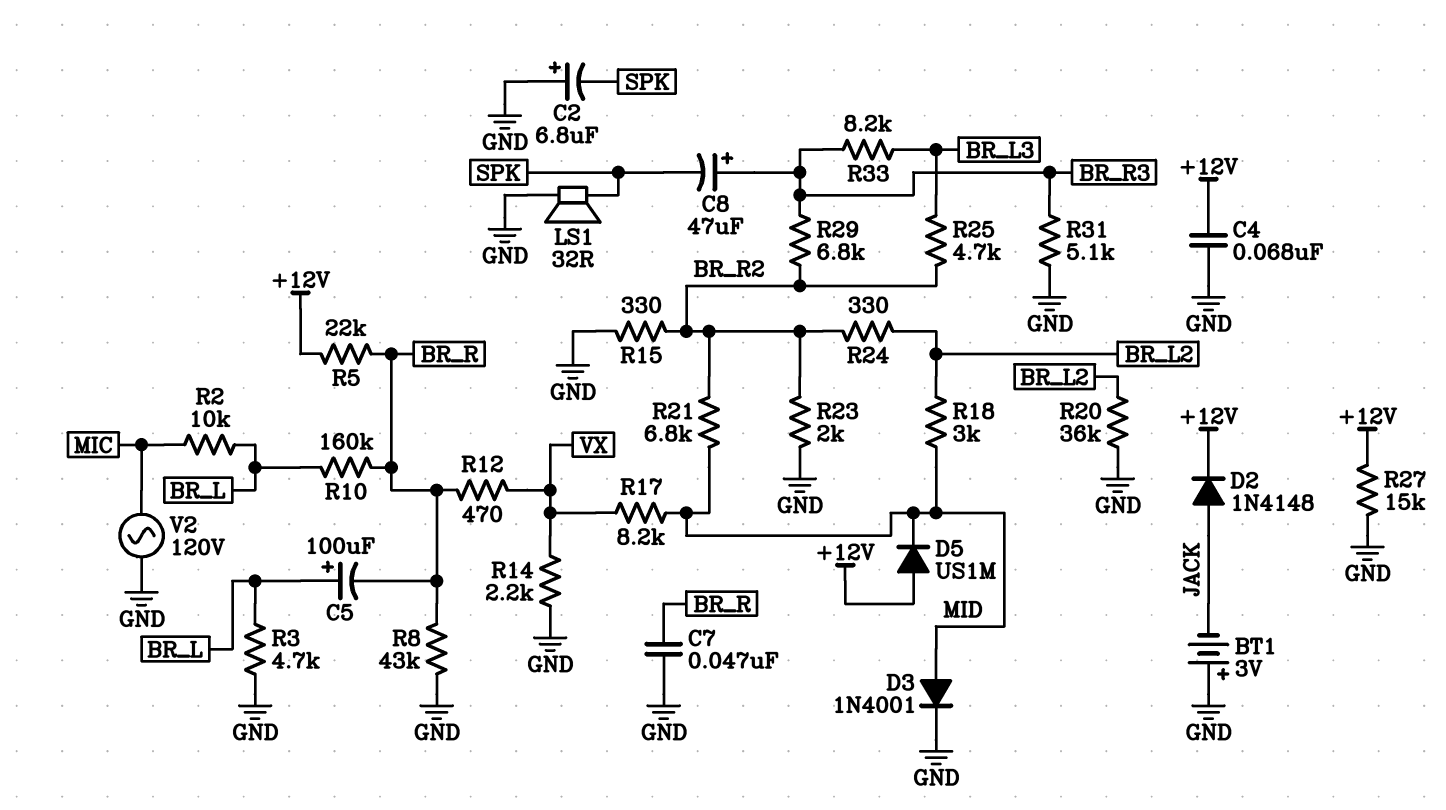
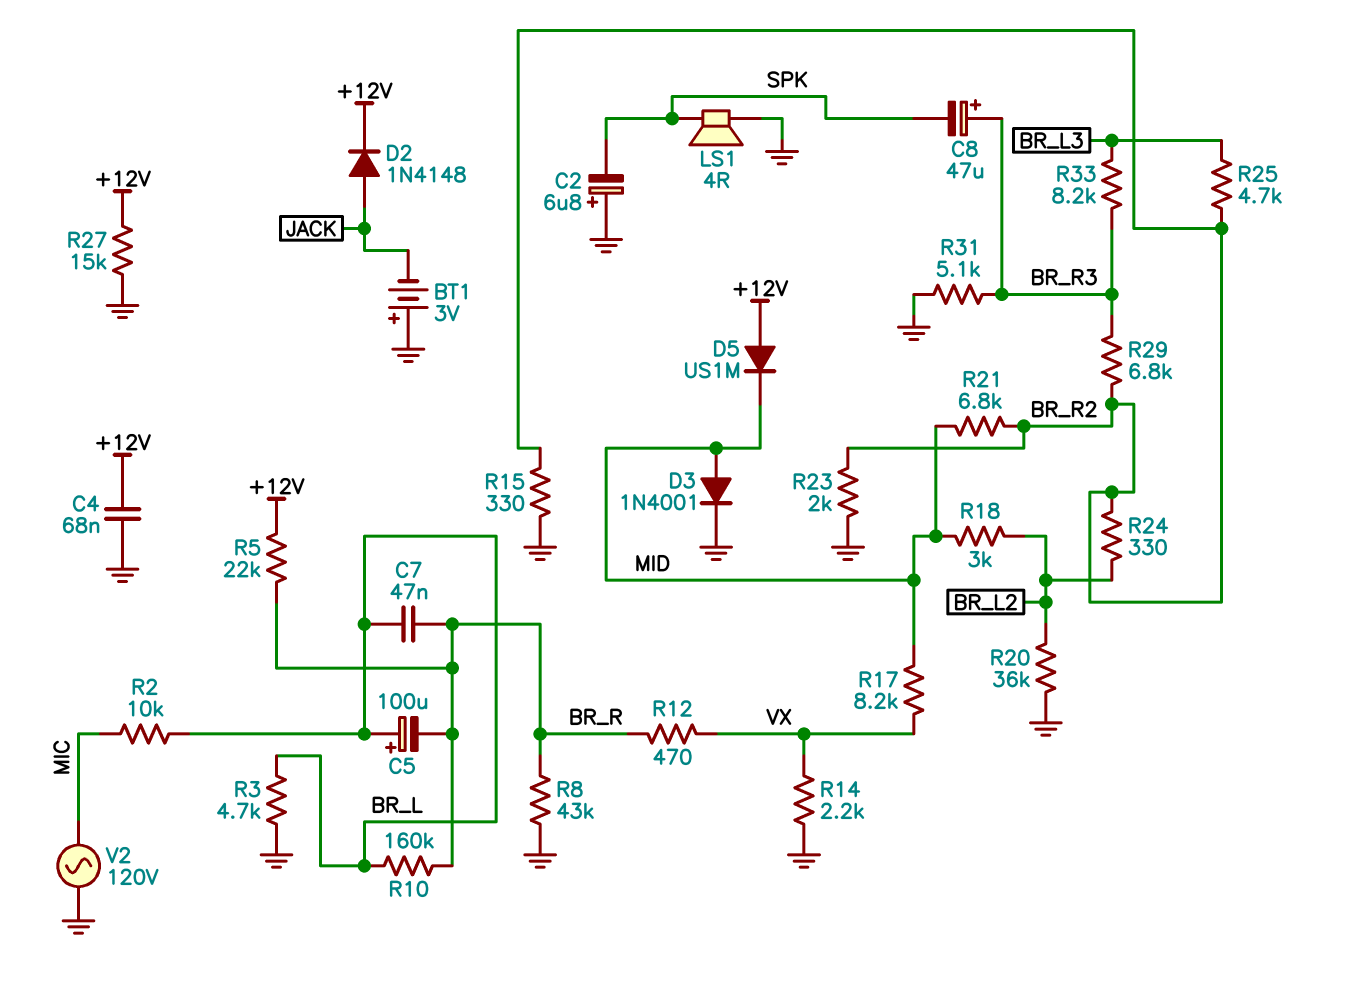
C7: 47nF (BR_R, GND) -> 47nF (BR_L, BR_R)
LS1: speaker 32R (GND, SPK) -> speaker 4R (GND, SPK)

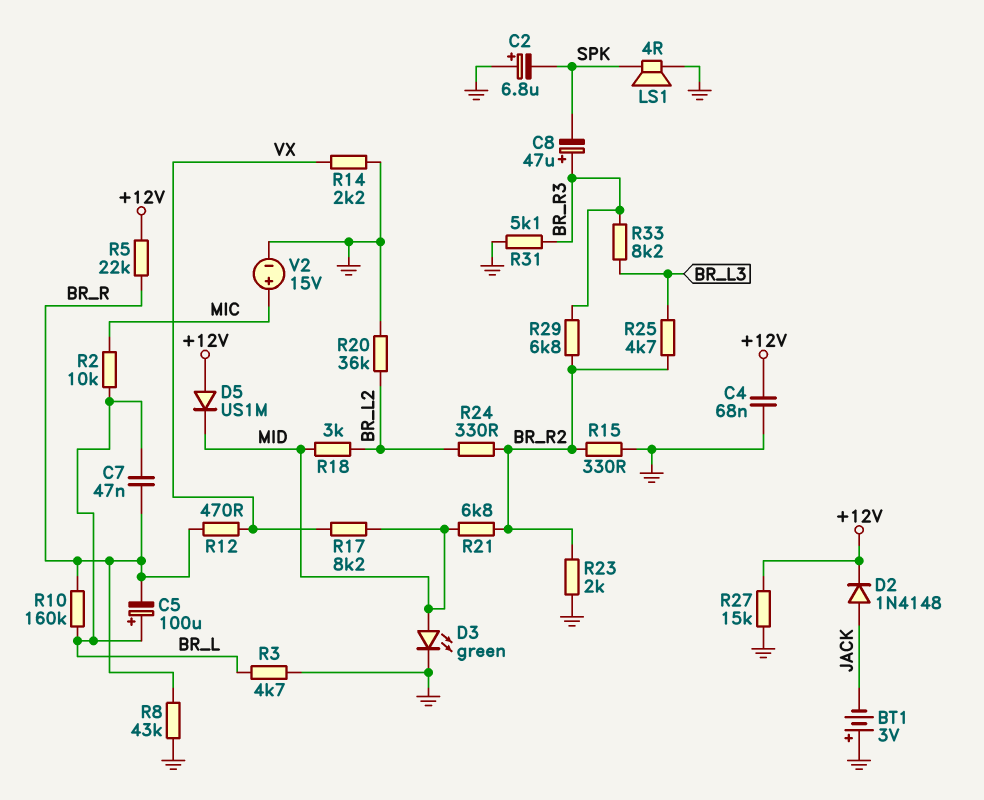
D3: diode 1N4001 (A MID, K GND) -> LED green (A MID, K GND)
V2: AC 120V (GND, MIC) -> 15V (plus MIC, minus GND)

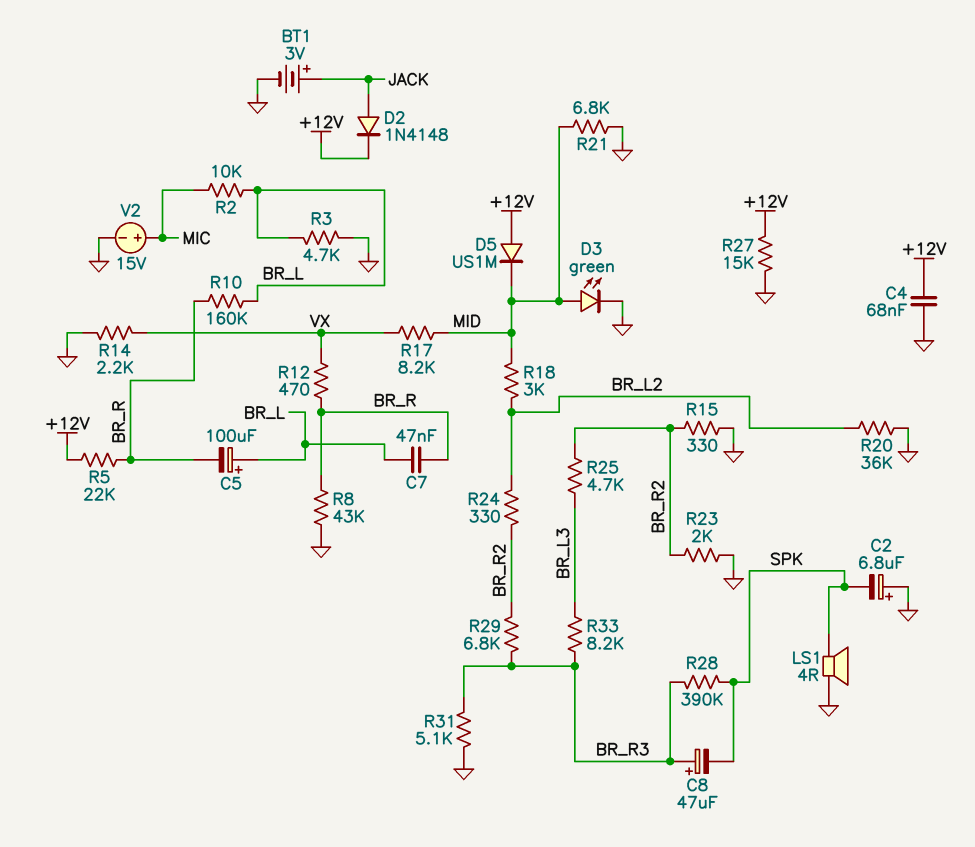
BT1: 3V (plus GND, minus JACK) -> 3V (plus JACK, minus GND)
R21: 6.8k (BR_R2, MID) -> 6.8k (GND, MID)
R28: none -> 390k (BR_R3, SPK)

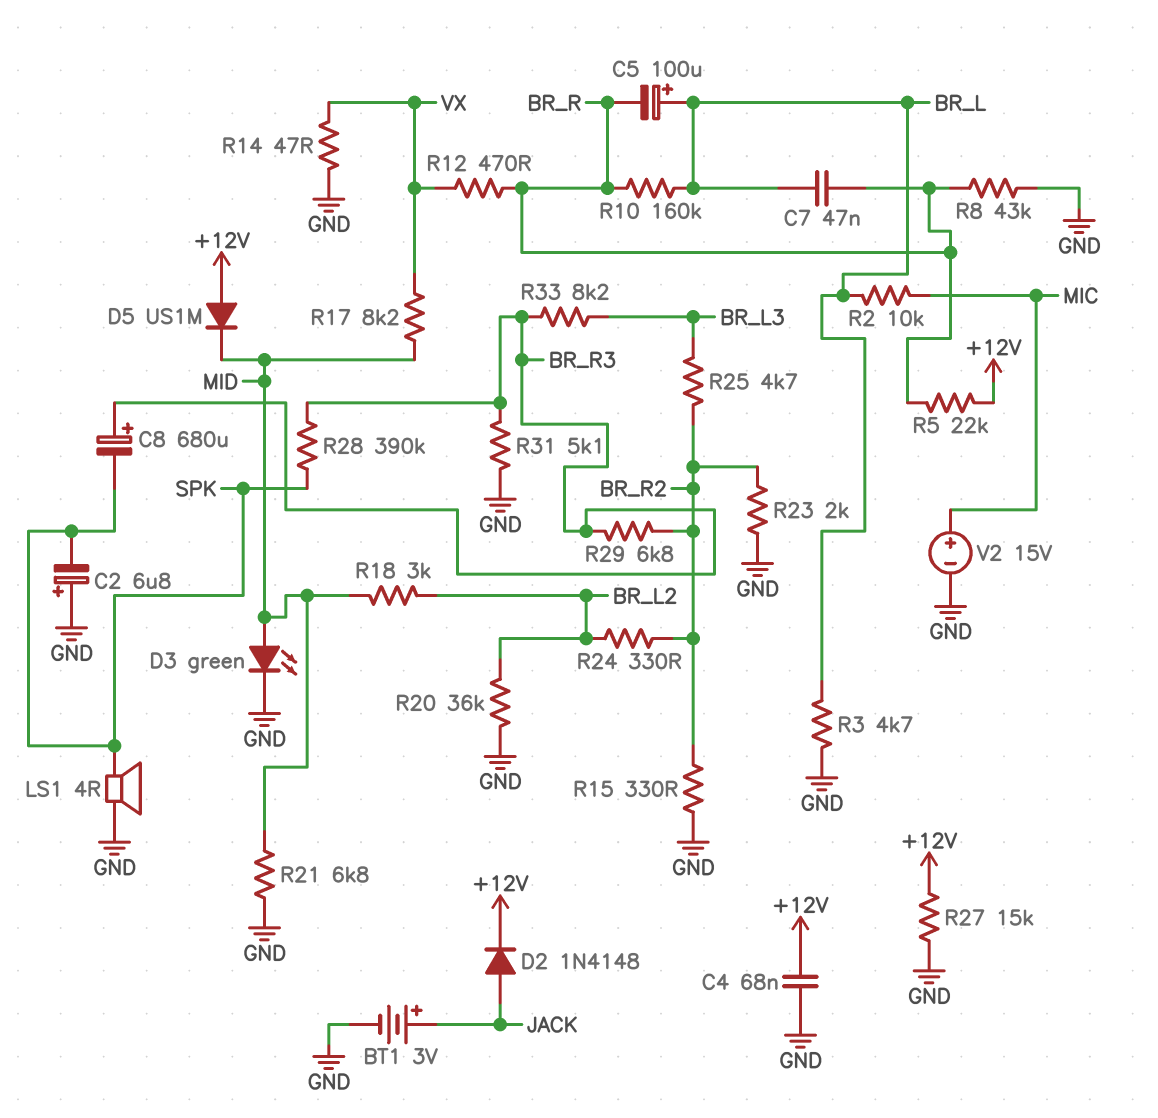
C8: 47uF (plus BR_R3, minus SPK) -> 680uF (plus BR_R3, minus SPK)
R14: 2.2k (GND, VX) -> 47 (GND, VX)

